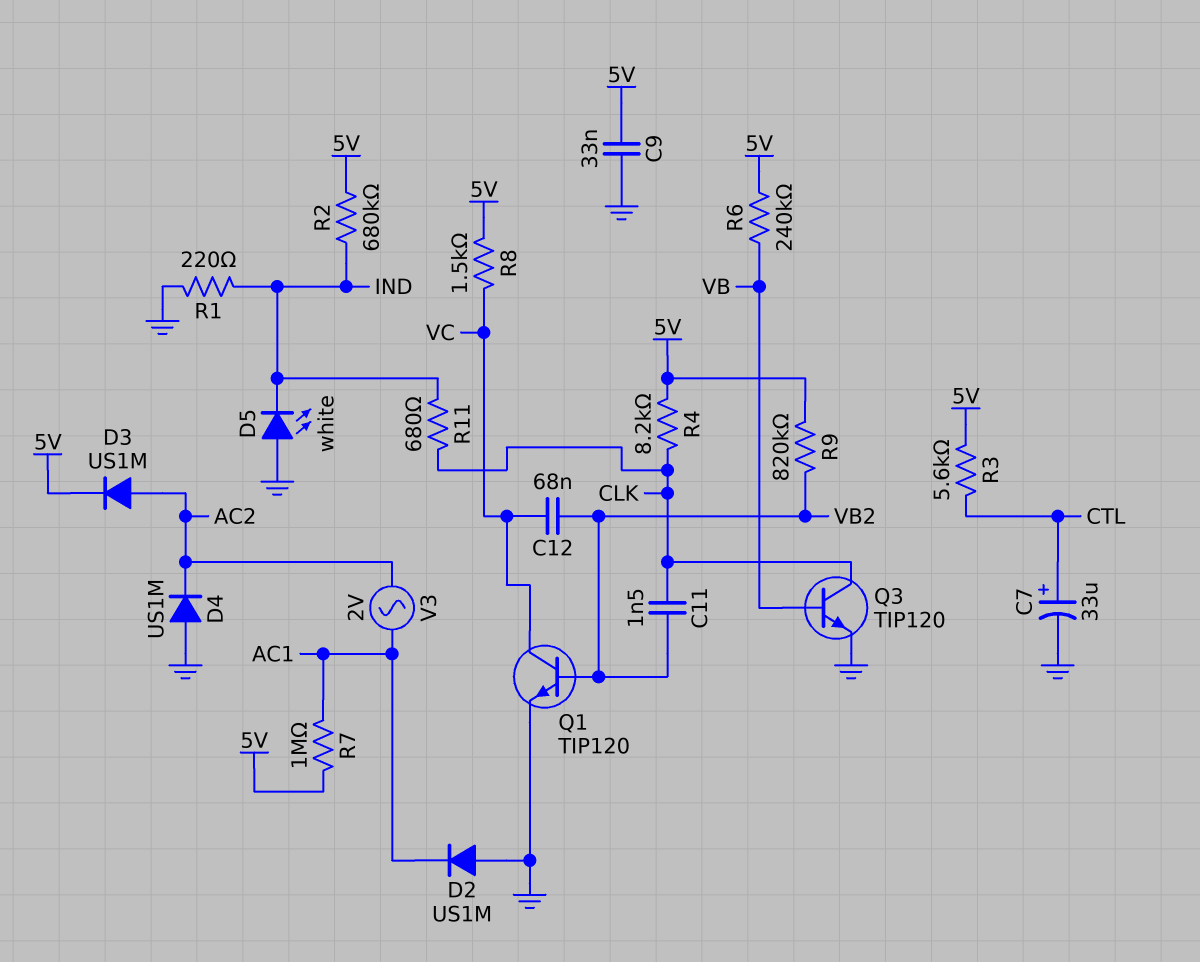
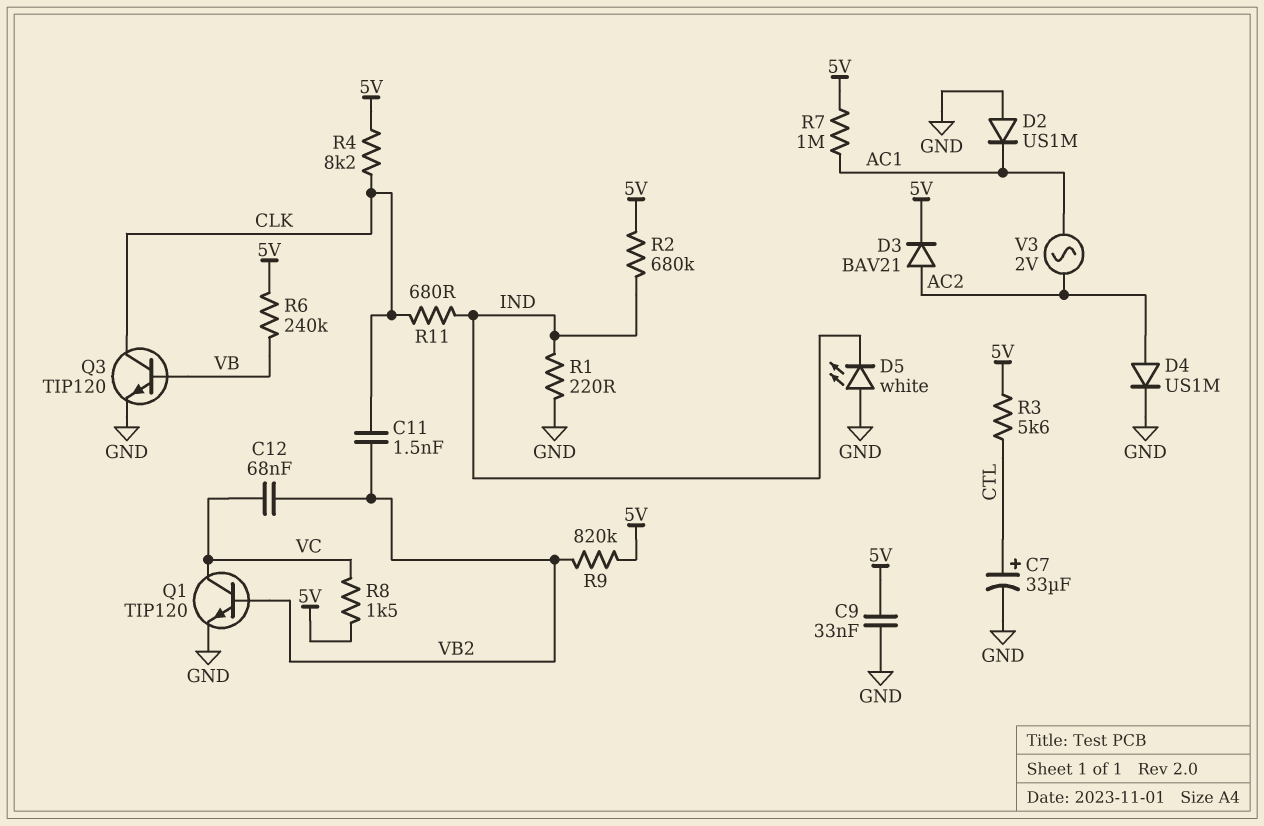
D3: diode US1M (A AC2, K 5V) -> diode BAV21 (A AC2, K 5V)
D4: diode US1M (A GND, K AC2) -> diode US1M (A AC2, K GND)

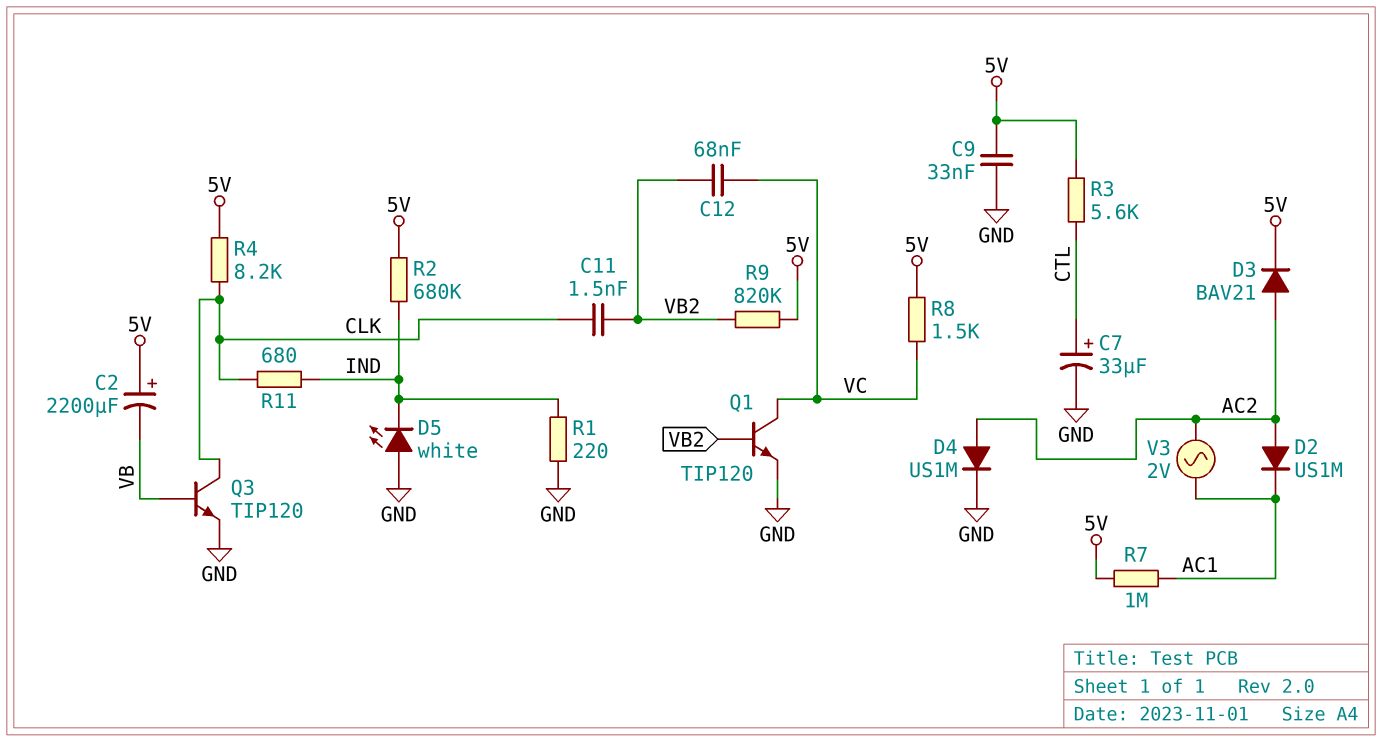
C2: none -> 2200uF (plus 5V, minus VB)
D2: diode US1M (A GND, K AC1) -> diode US1M (A AC2, K AC1)
R6: 240k (5V, VB) -> none

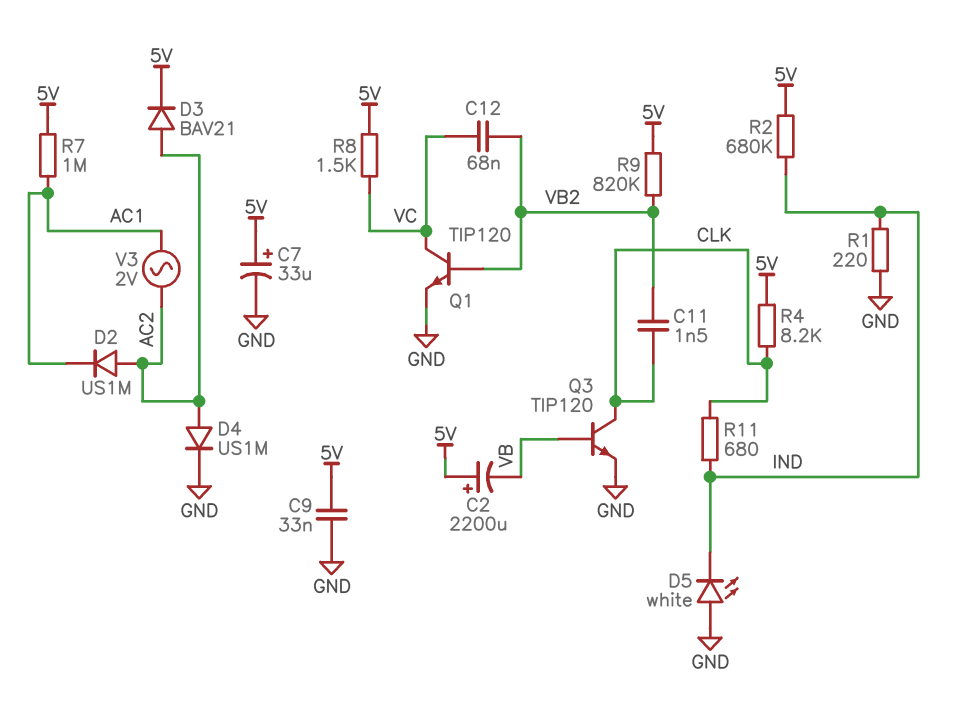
C7: 33uF (plus CTL, minus GND) -> 33uF (plus 5V, minus GND)
R3: 5.6k (5V, CTL) -> none

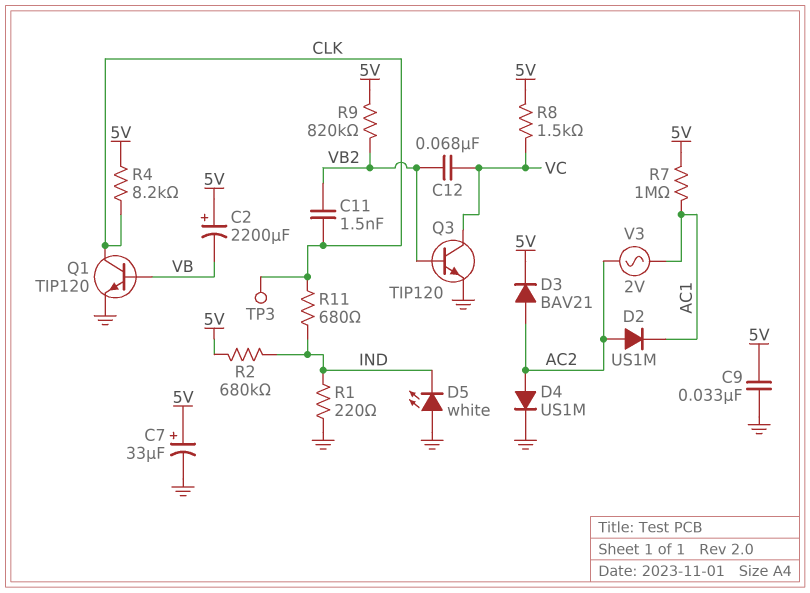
Q1: NPN TIP120 (B VB2, C VC, E GND) -> NPN TIP120 (B VB, C CLK, E GND)
Q3: NPN TIP120 (B VB, C CLK, E GND) -> NPN TIP120 (B VB2, C VC, E GND)
TP3: none -> test point (CLK)

